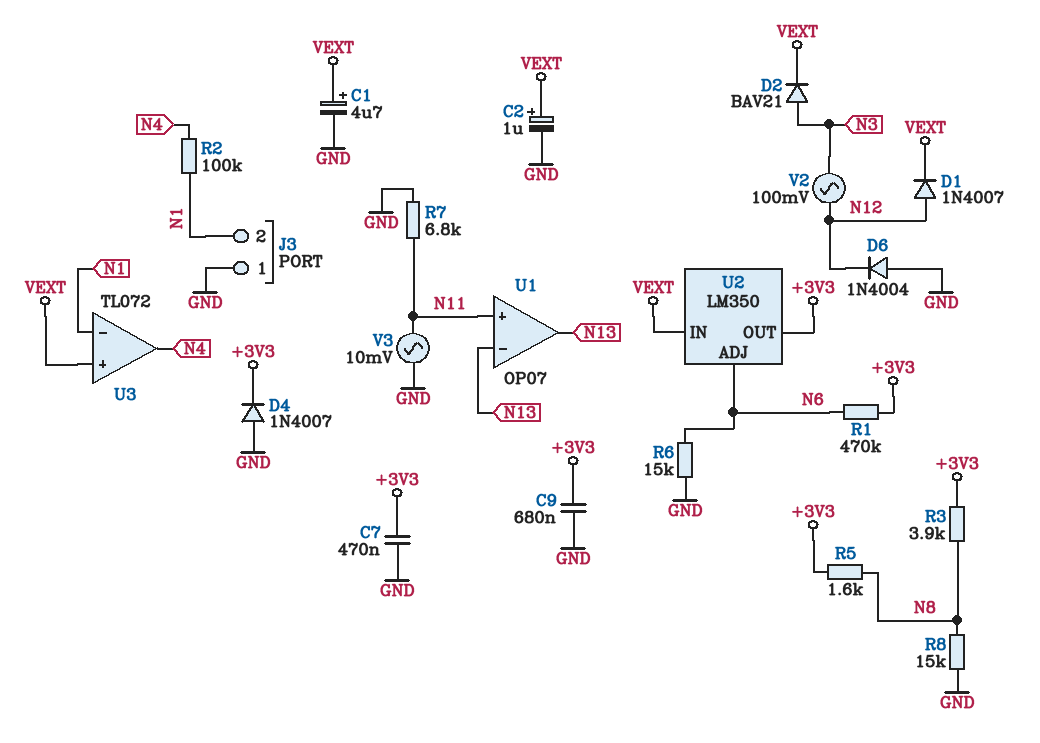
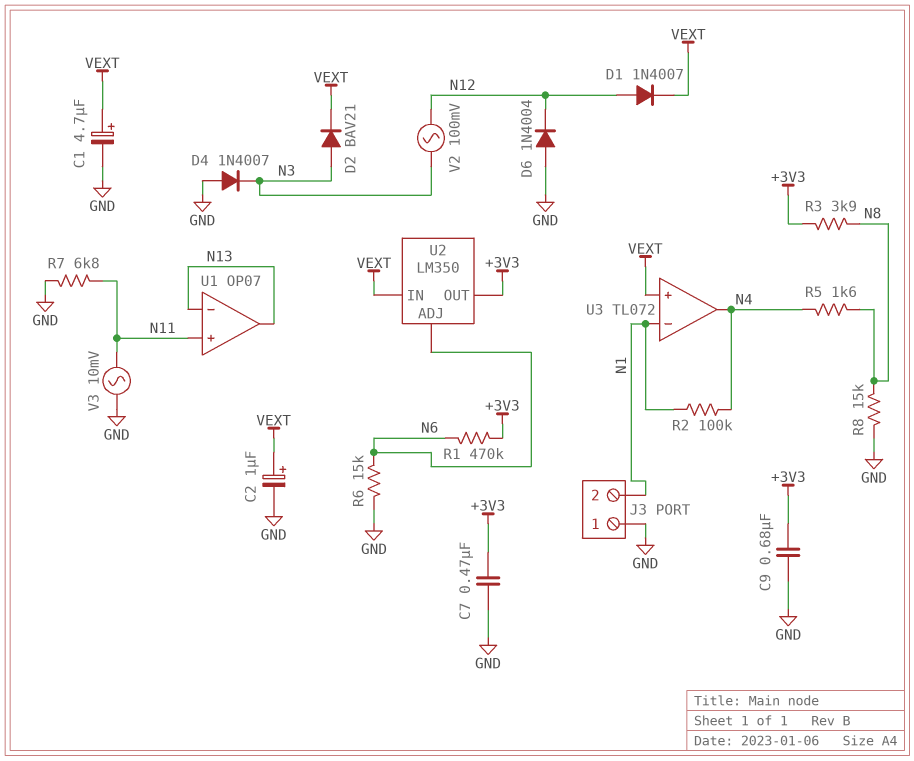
D4: diode 1N4007 (A GND, K +3V3) -> diode 1N4007 (A GND, K N3)
R5: 1.6k (+3V3, N8) -> 1.6k (N4, N8)

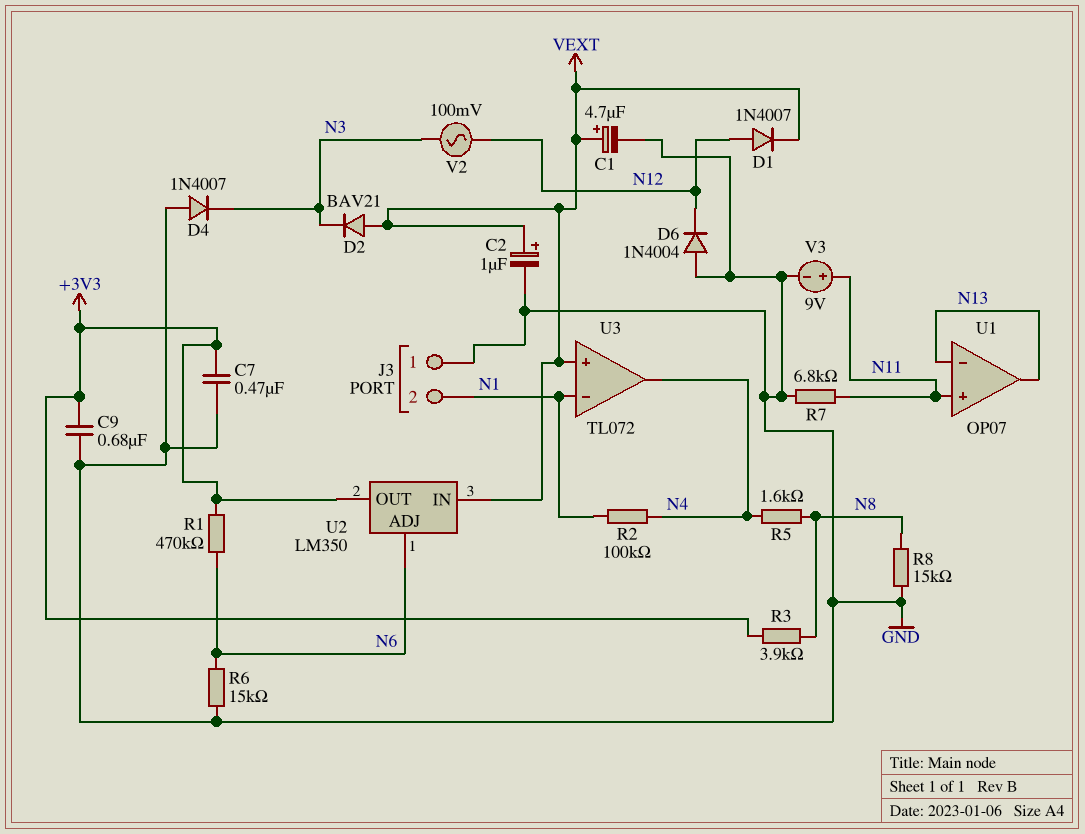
D2: diode BAV21 (A N3, K VEXT) -> diode BAV21 (A VEXT, K N3)
V3: AC 10mV (GND, N11) -> 9V (plus N11, minus GND)

